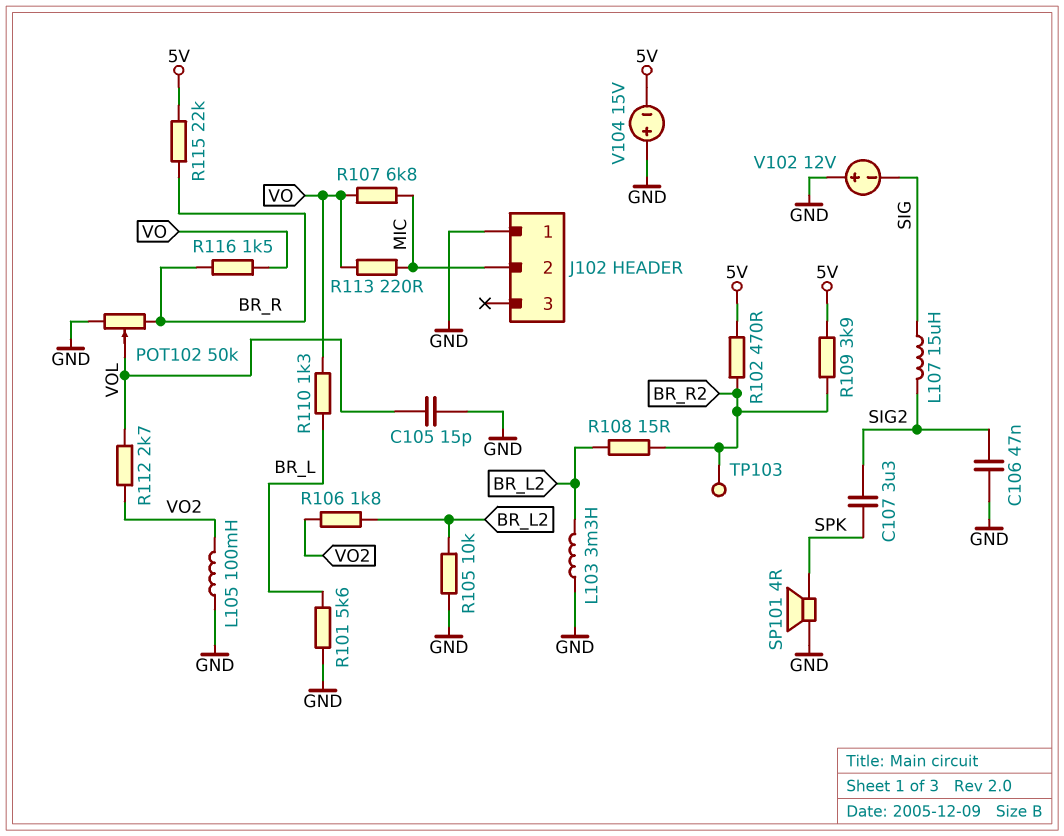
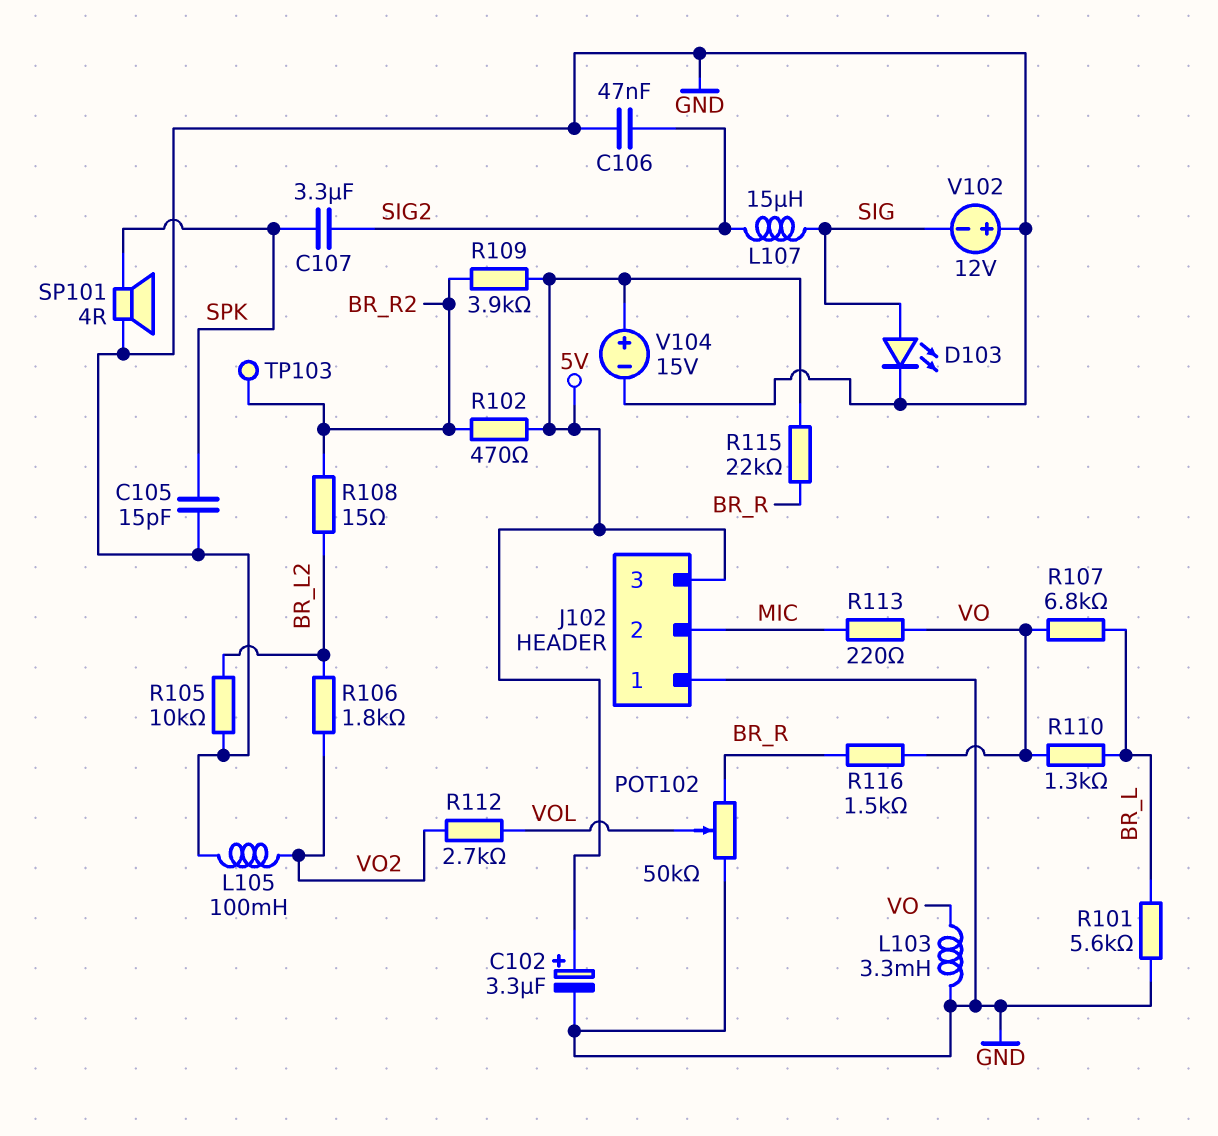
C102: none -> 3.3uF (plus 5V, minus GND)
C105: 15pF (GND, VOL) -> 15pF (GND, SPK)
D103: none -> LED (A SIG, K GND)
J102 pin 3: none -> 5V
L103: 3.3mH (BR_L2, GND) -> 3.3mH (GND, VO)
R107: 6.8k (MIC, VO) -> 6.8k (BR_L, VO)
V104: 15V (plus GND, minus 5V) -> 15V (plus 5V, minus GND)

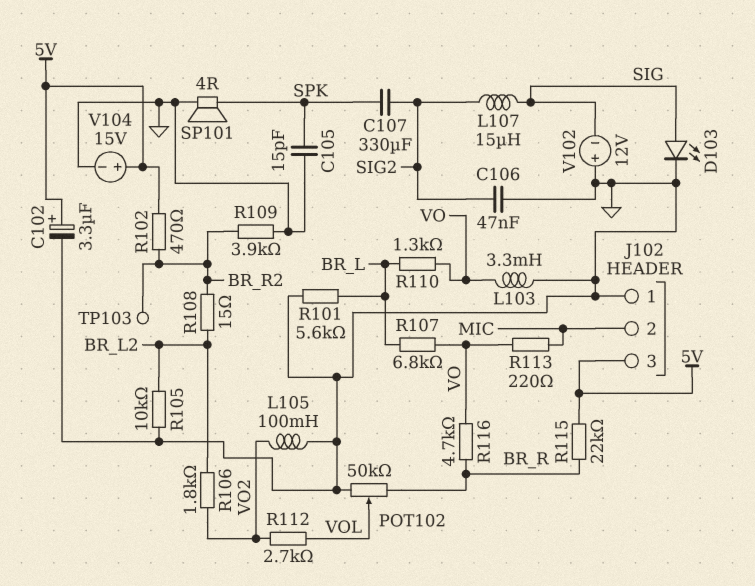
C107: 3.3uF (SIG2, SPK) -> 330uF (SIG2, SPK)
R109: 3.9k (5V, BR_R2) -> 3.9k (BR_R2, GND)
R116: 1.5k (BR_R, VO) -> 4.7k (BR_R, VO)

